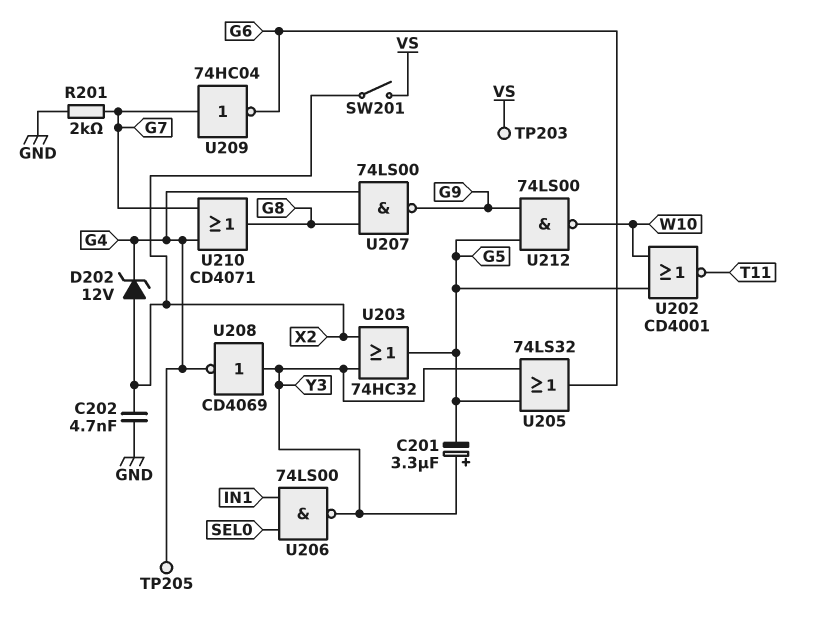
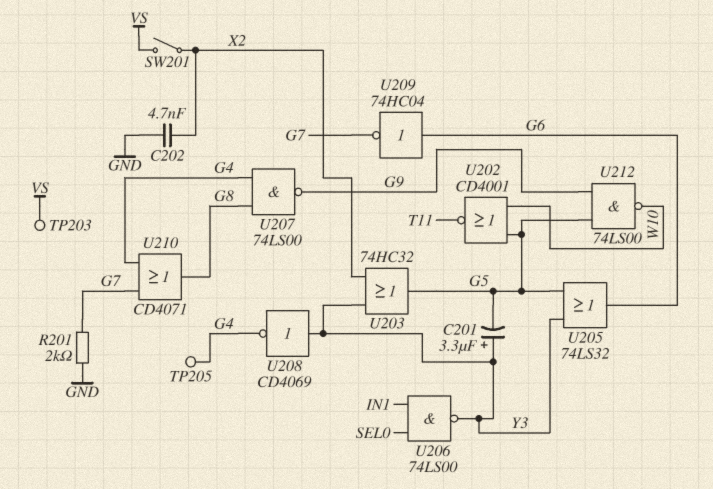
D202: zener 12V (A X2, K G4) -> none
U209: NOT 74HC04 (in G7, out G6) -> NOT 74HC04 (in G6, out G7)

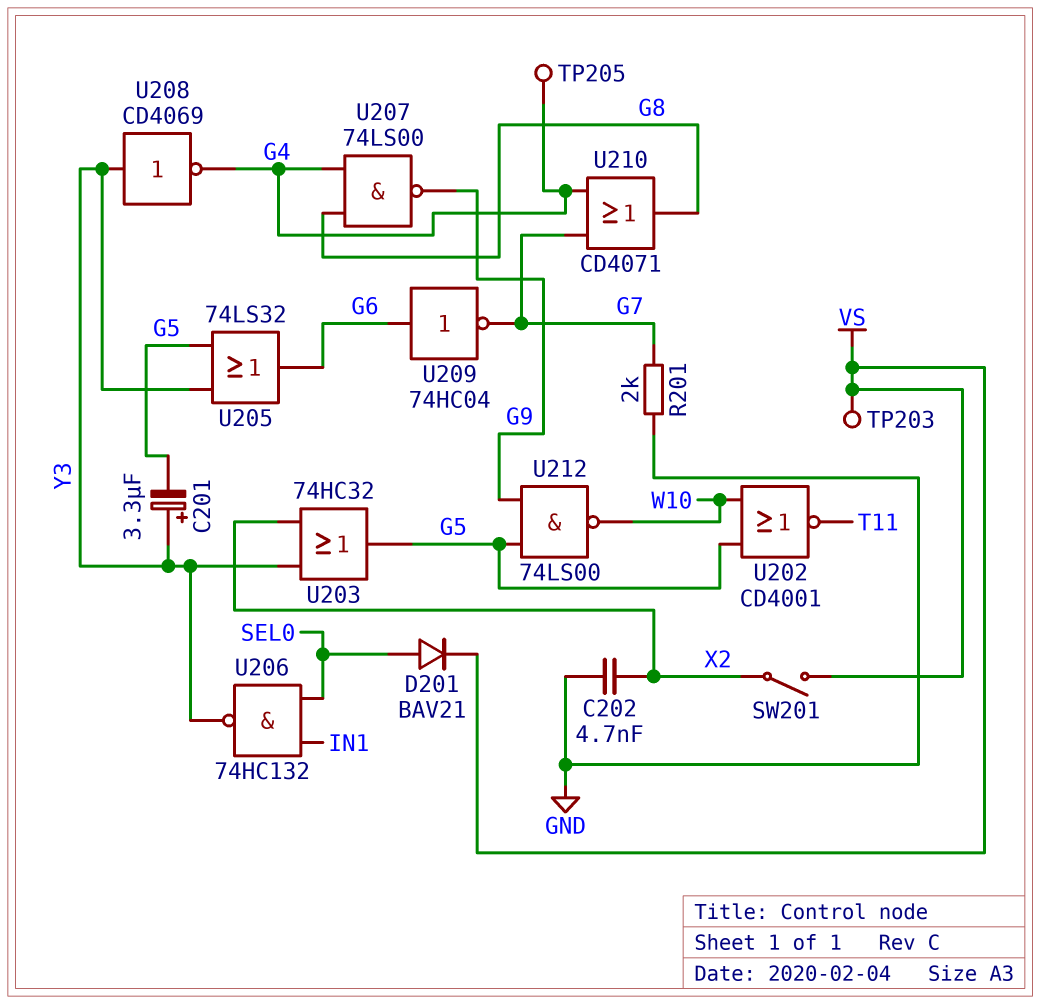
D201: none -> diode BAV21 (A SEL0, K VS)
U206: NAND 74LS00 (in IN1, in SEL0, out Y3) -> NAND 74HC132 (in IN1, in SEL0, out Y3)

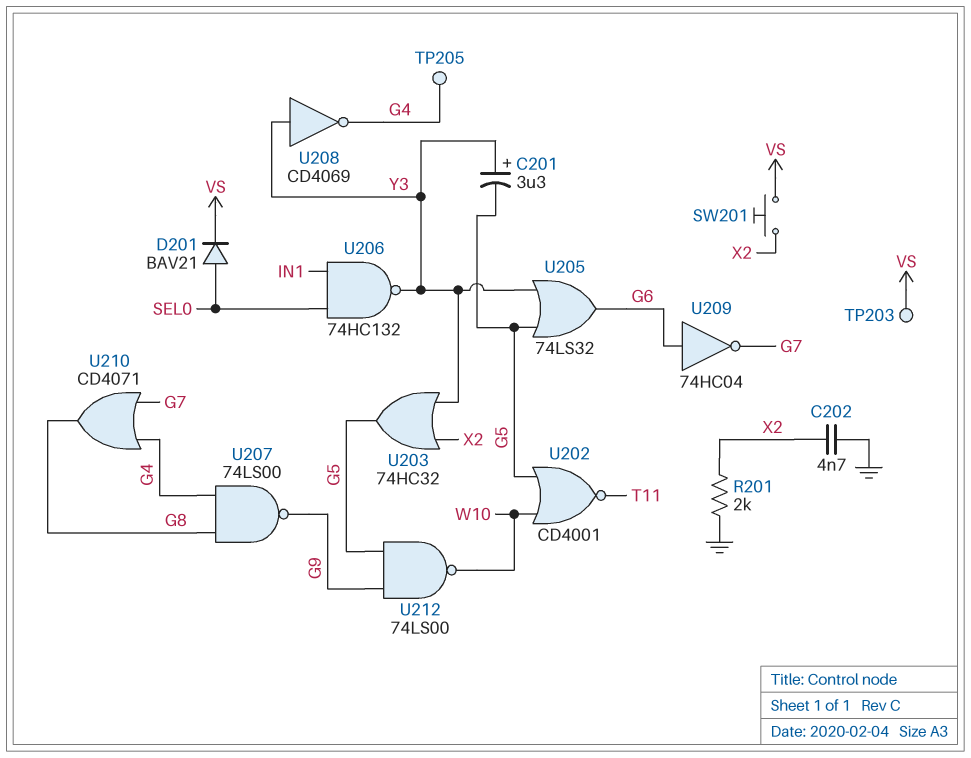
R201: 2k (G7, GND) -> 2k (GND, X2)
SW201: switch (VS, X2) -> button (VS, X2)

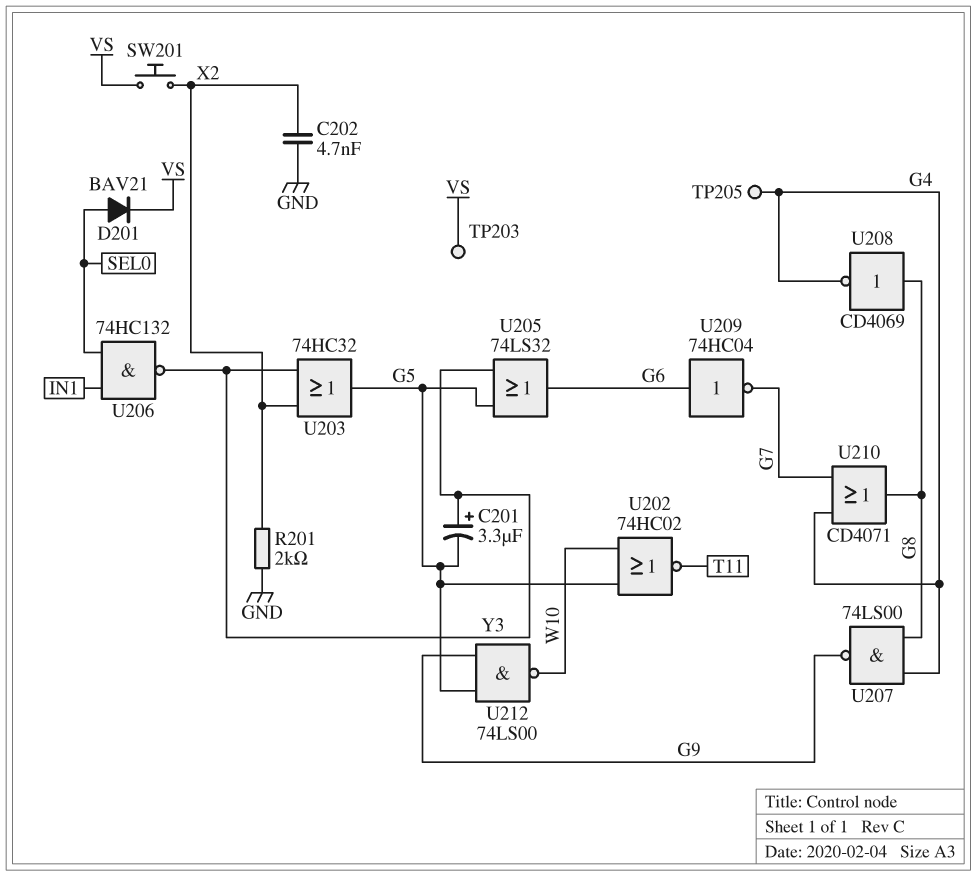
U202: NOR CD4001 (in G5, in W10, out T11) -> NOR 74HC02 (in G5, in W10, out T11)
U208: NOT CD4069 (in Y3, out G4) -> NOT CD4069 (in G8, out G4)

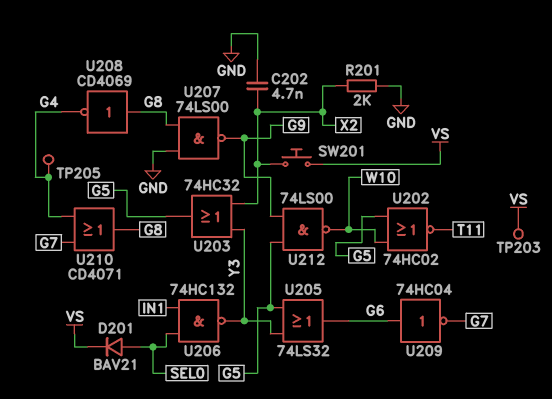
C201: 3.3uF (plus Y3, minus G5) -> none
U207: NAND 74LS00 (in G4, in G8, out G9) -> NAND 74LS00 (in G8, in GND, out G9)

